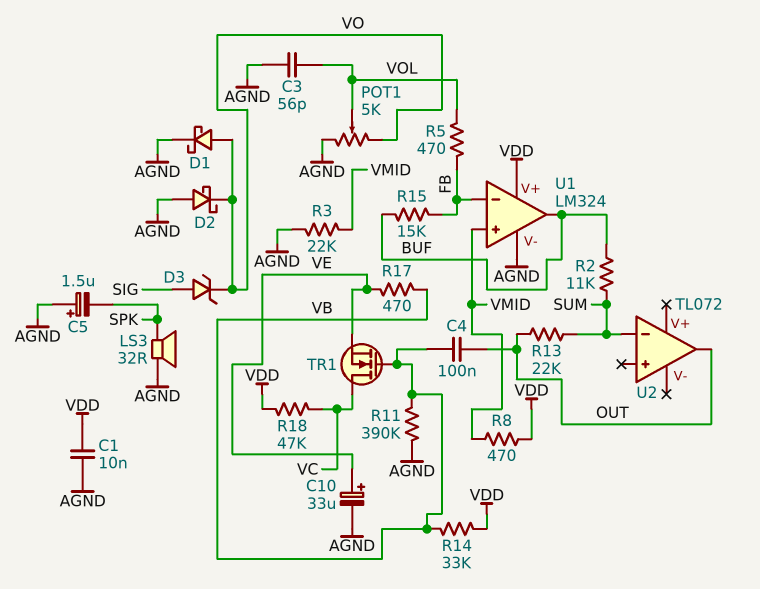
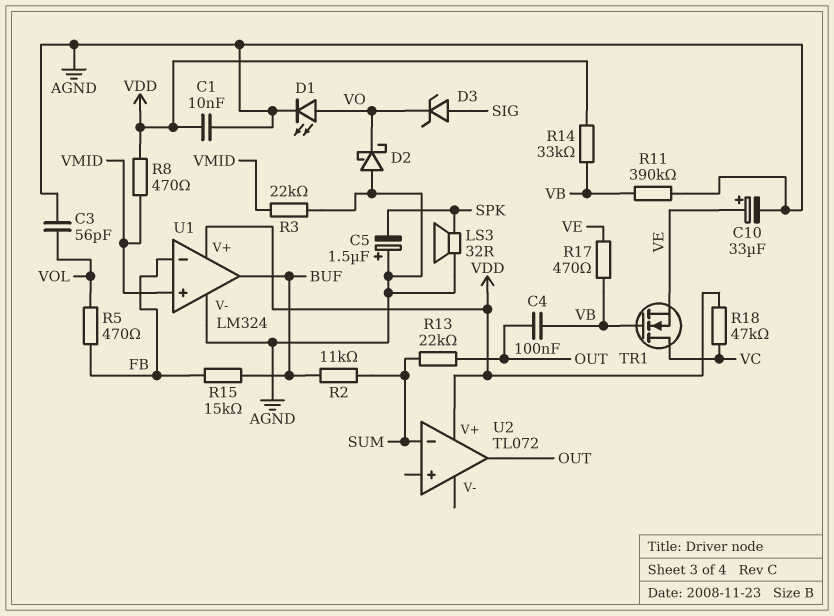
D1: schottky (A VO, K AGND) -> LED (A VO, K AGND)
POT1: 5k (AGND, VO, wiper VOL) -> none
U2 pin V+: none -> VDD

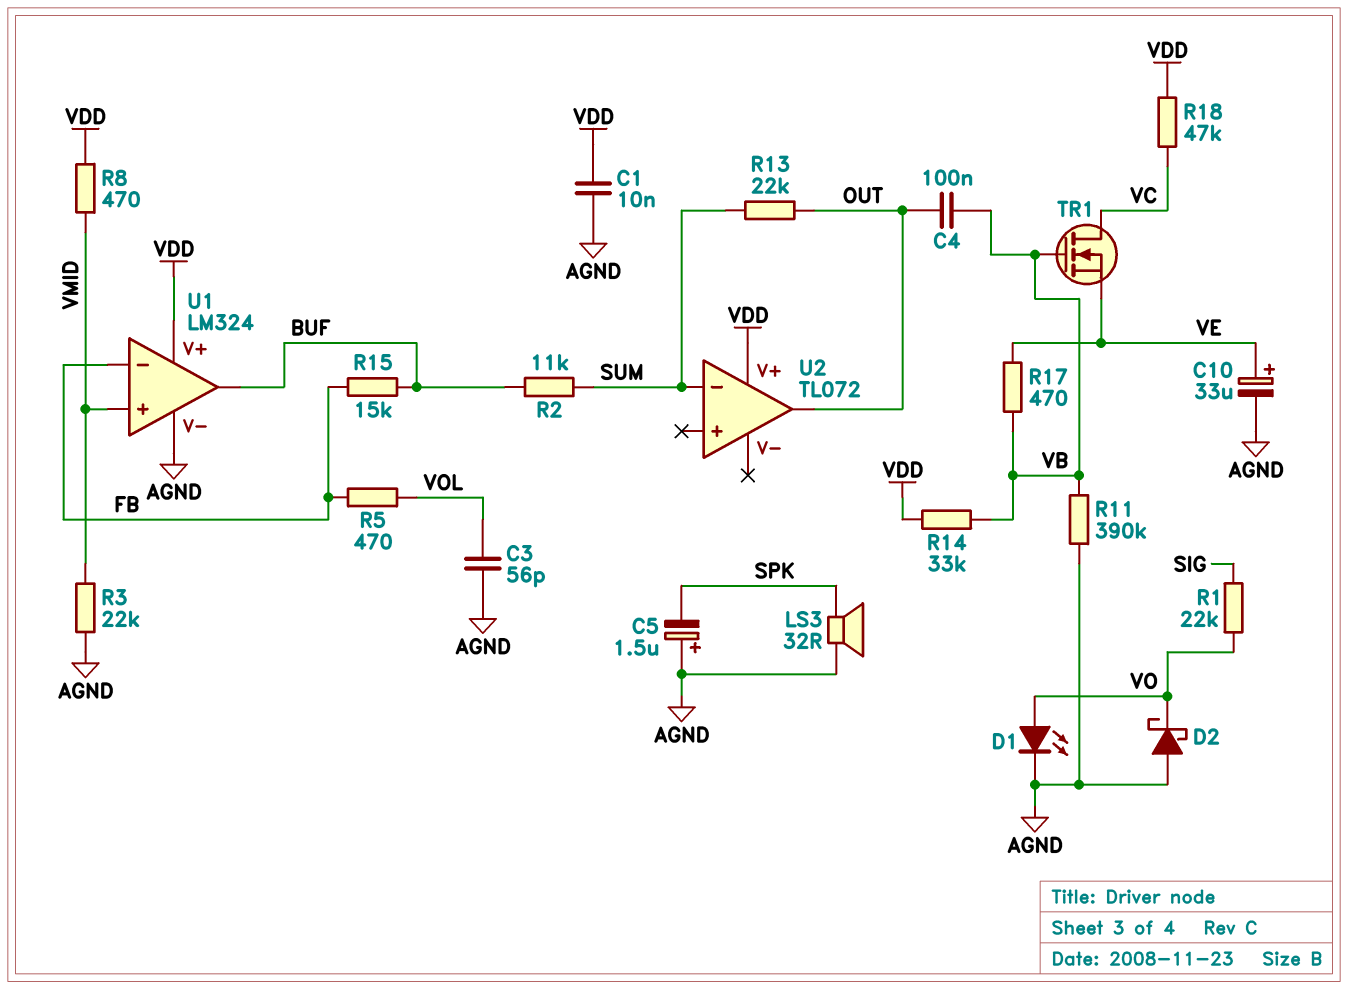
D3: zener (A SIG, K VO) -> none
R1: none -> 22k (SIG, VO)

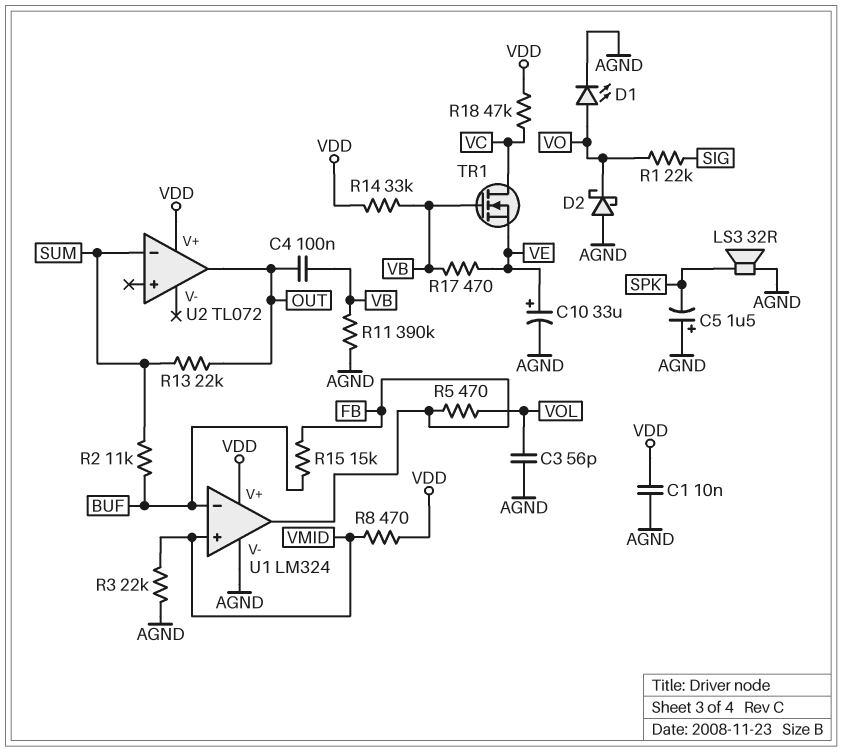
U1 pin in-: FB -> BUF
U1 pin out: BUF -> FB

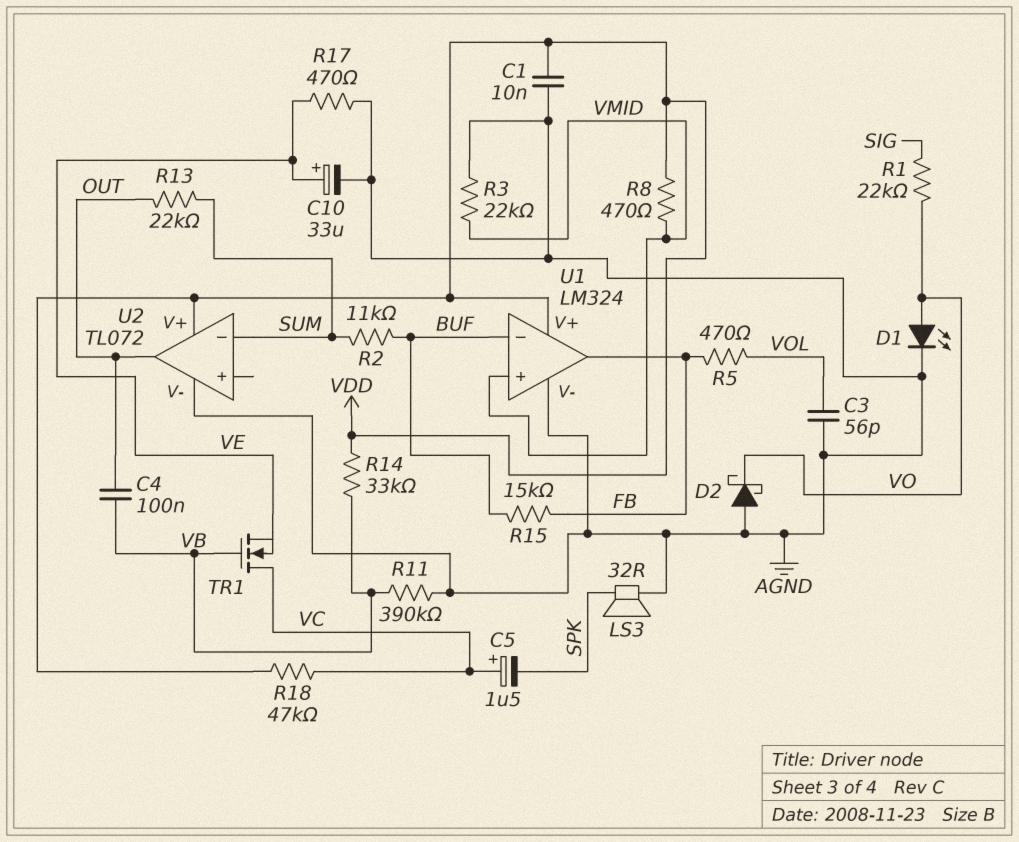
C5: 1.5uF (plus AGND, minus SPK) -> 1.5uF (plus VC, minus SPK)
R17: 470 (VB, VE) -> 470 (AGND, VE)
U2 pin V-: none -> AGND

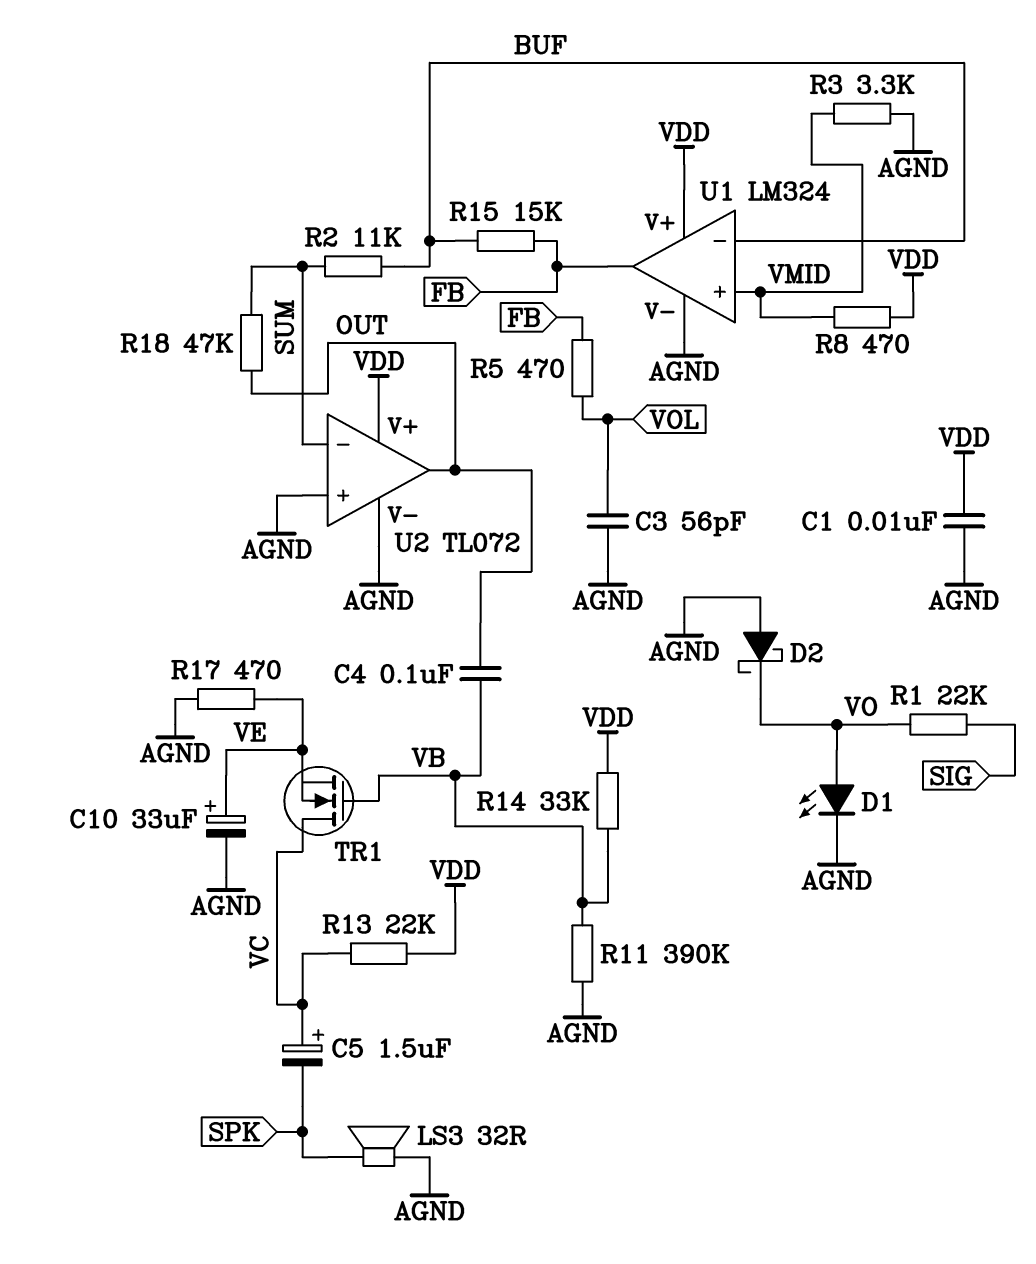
R3: 22k (AGND, VMID) -> 3.3k (AGND, VMID)
R13: 22k (OUT, SUM) -> 22k (VC, VDD)
R18: 47k (VC, VDD) -> 47k (OUT, SUM)
U2 pin in+: none -> AGND

